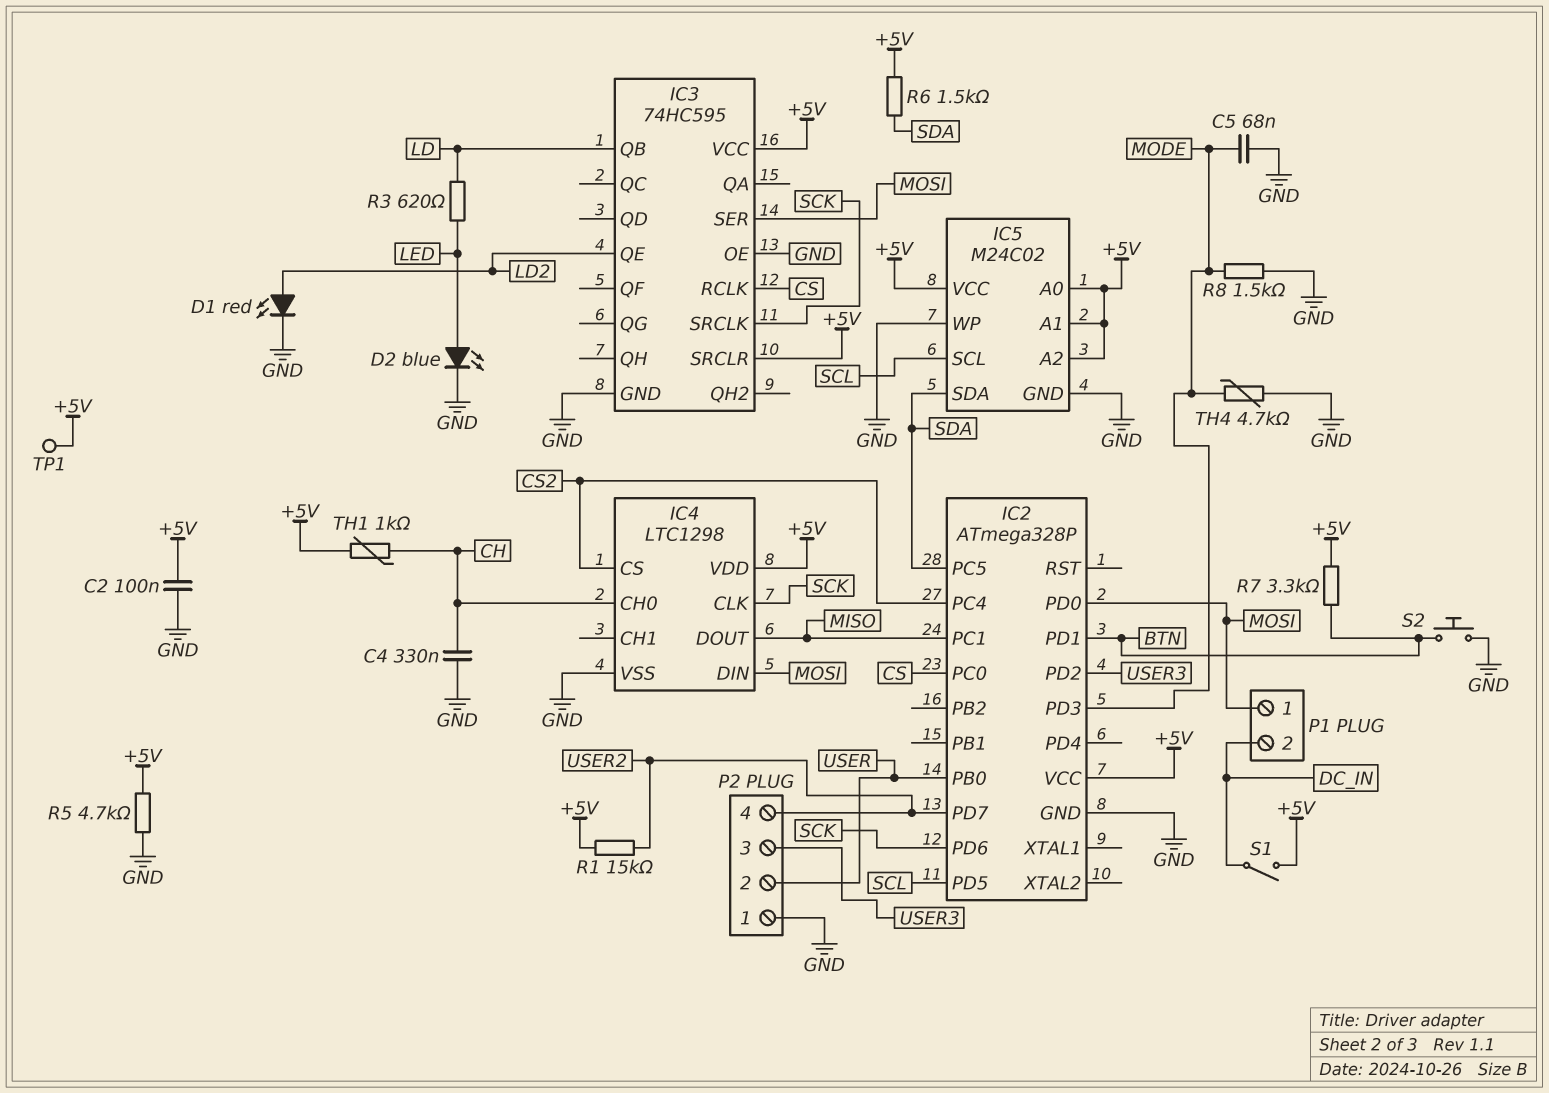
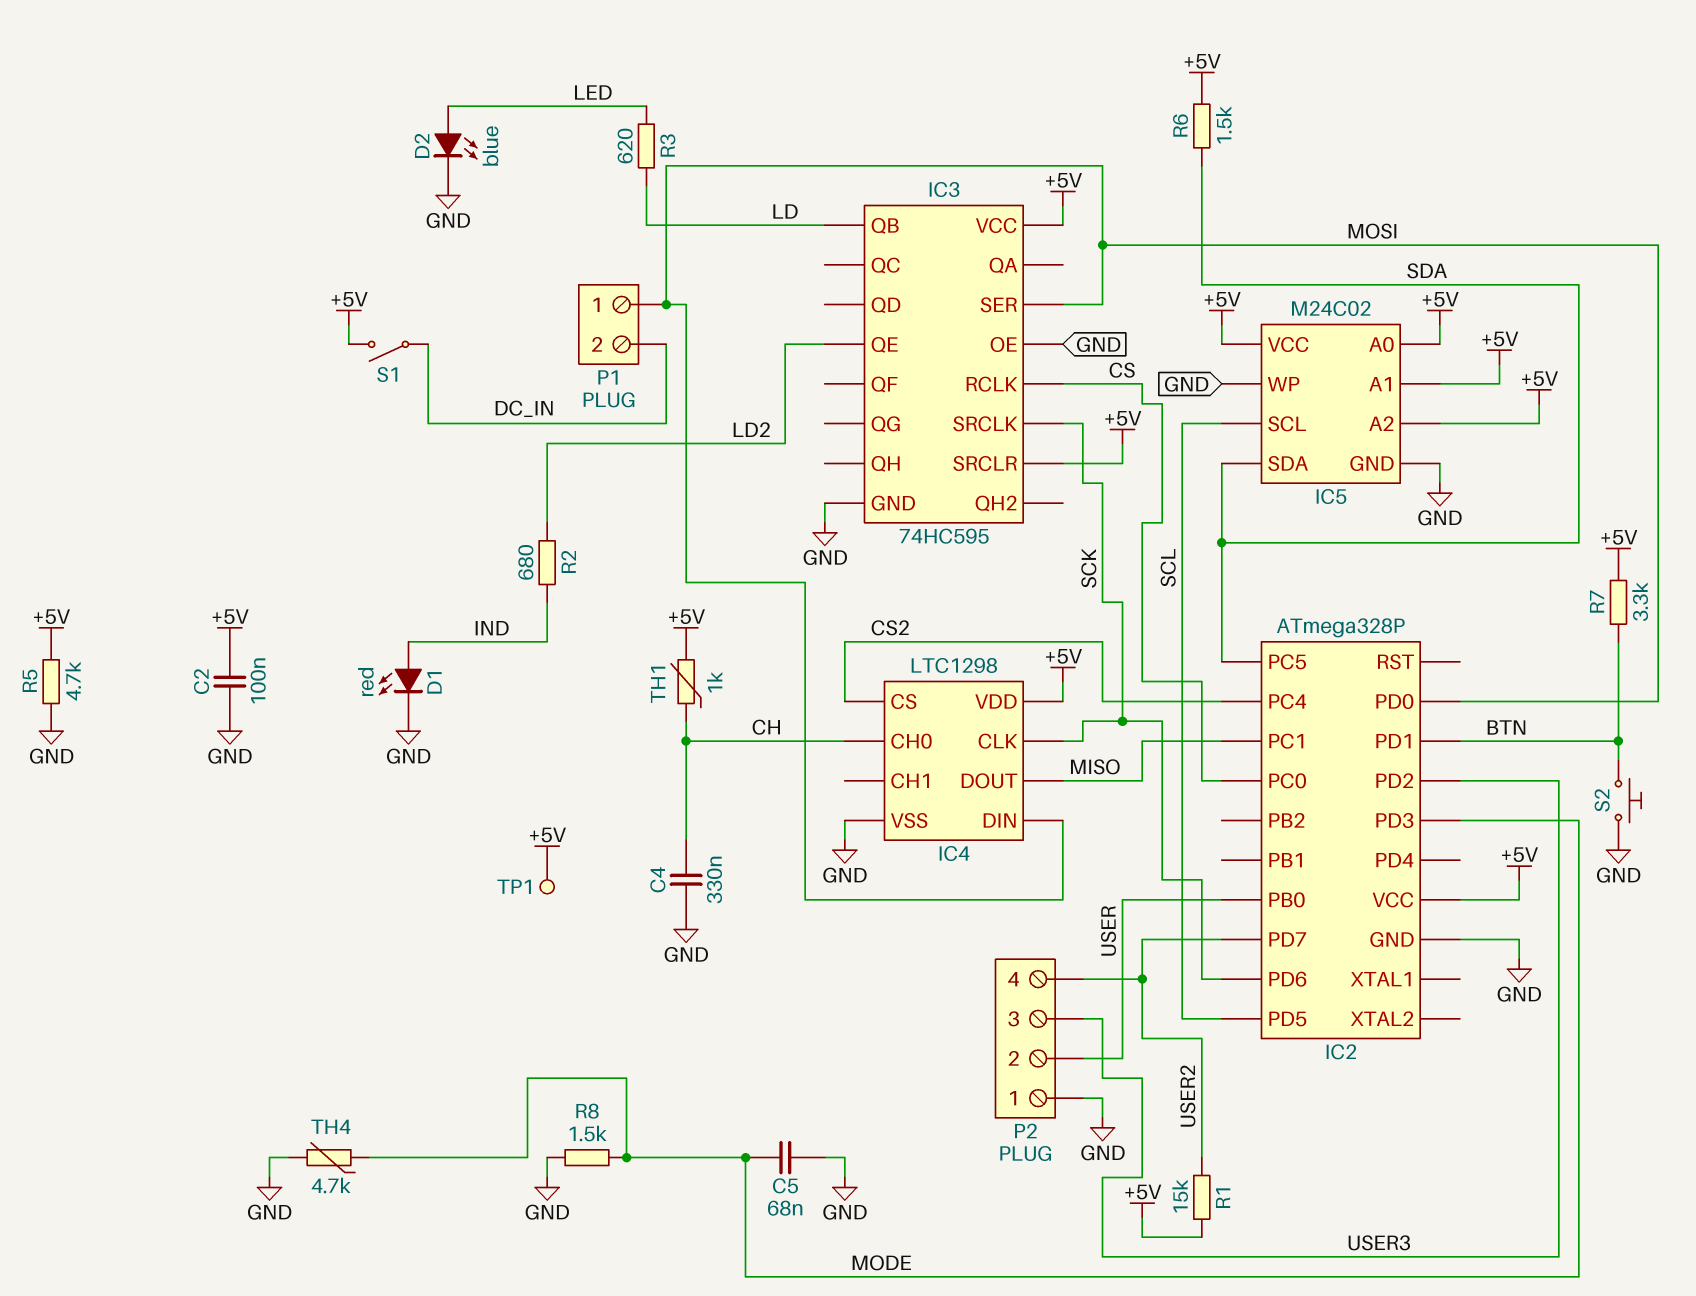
D1: LED red (A LD2, K GND) -> LED red (A IND, K GND)
R2: none -> 680 (IND, LD2)

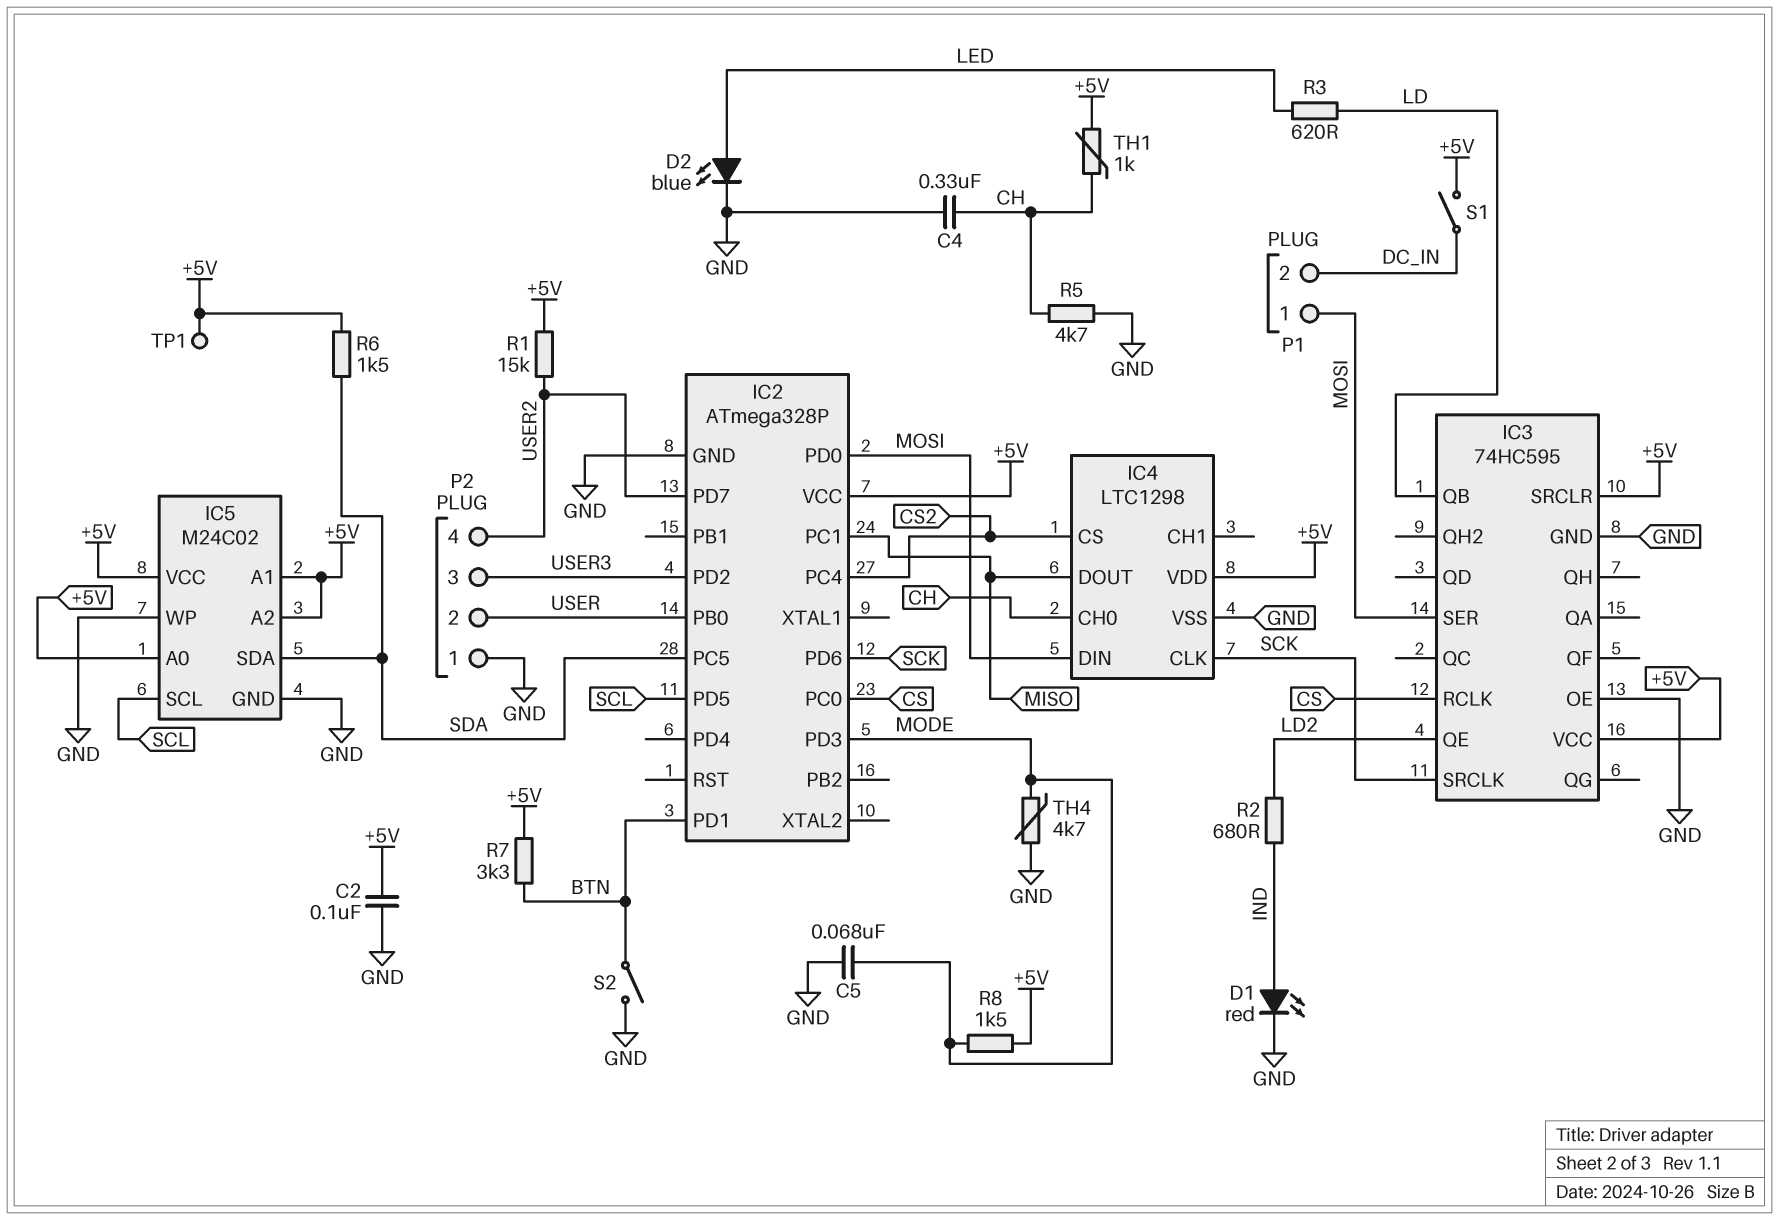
R5: 4.7k (+5V, GND) -> 4.7k (CH, GND)
R8: 1.5k (GND, MODE) -> 1.5k (+5V, MODE)
S2: button (BTN, GND) -> switch (BTN, GND)

